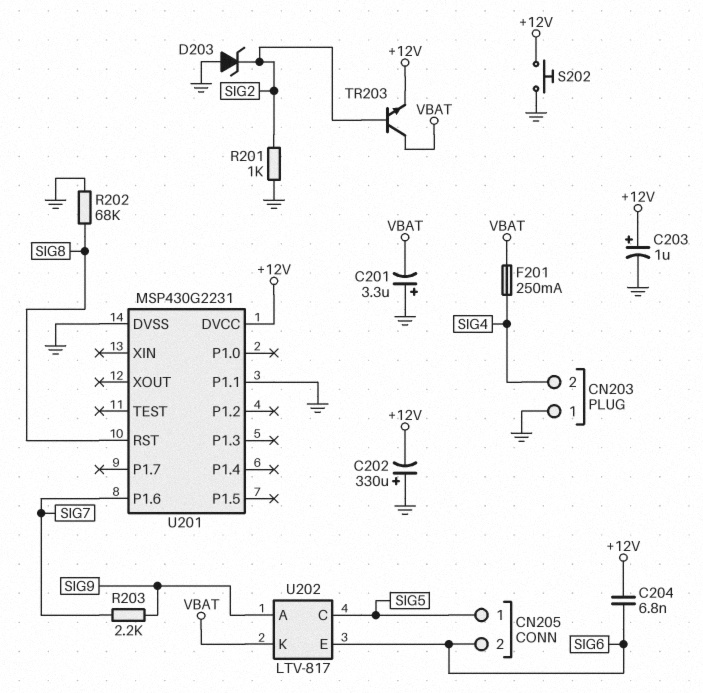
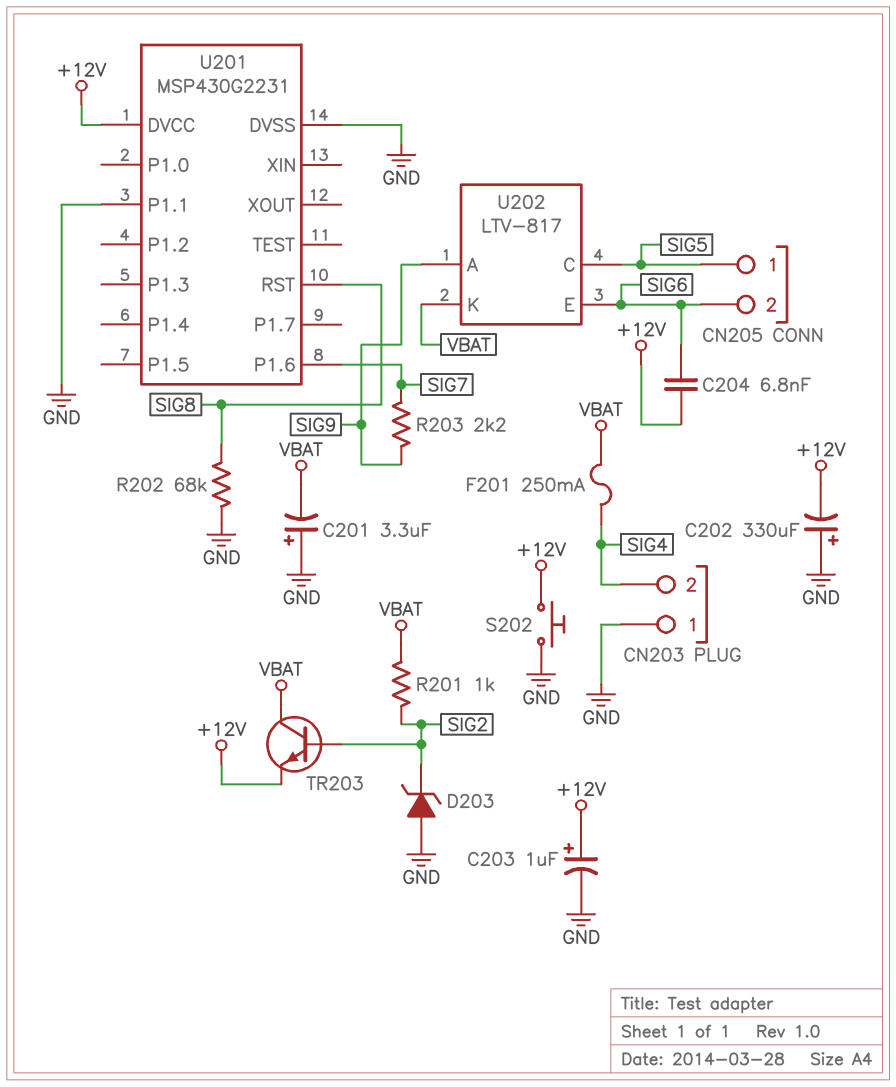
R201: 1k (GND, SIG2) -> 1k (SIG2, VBAT)

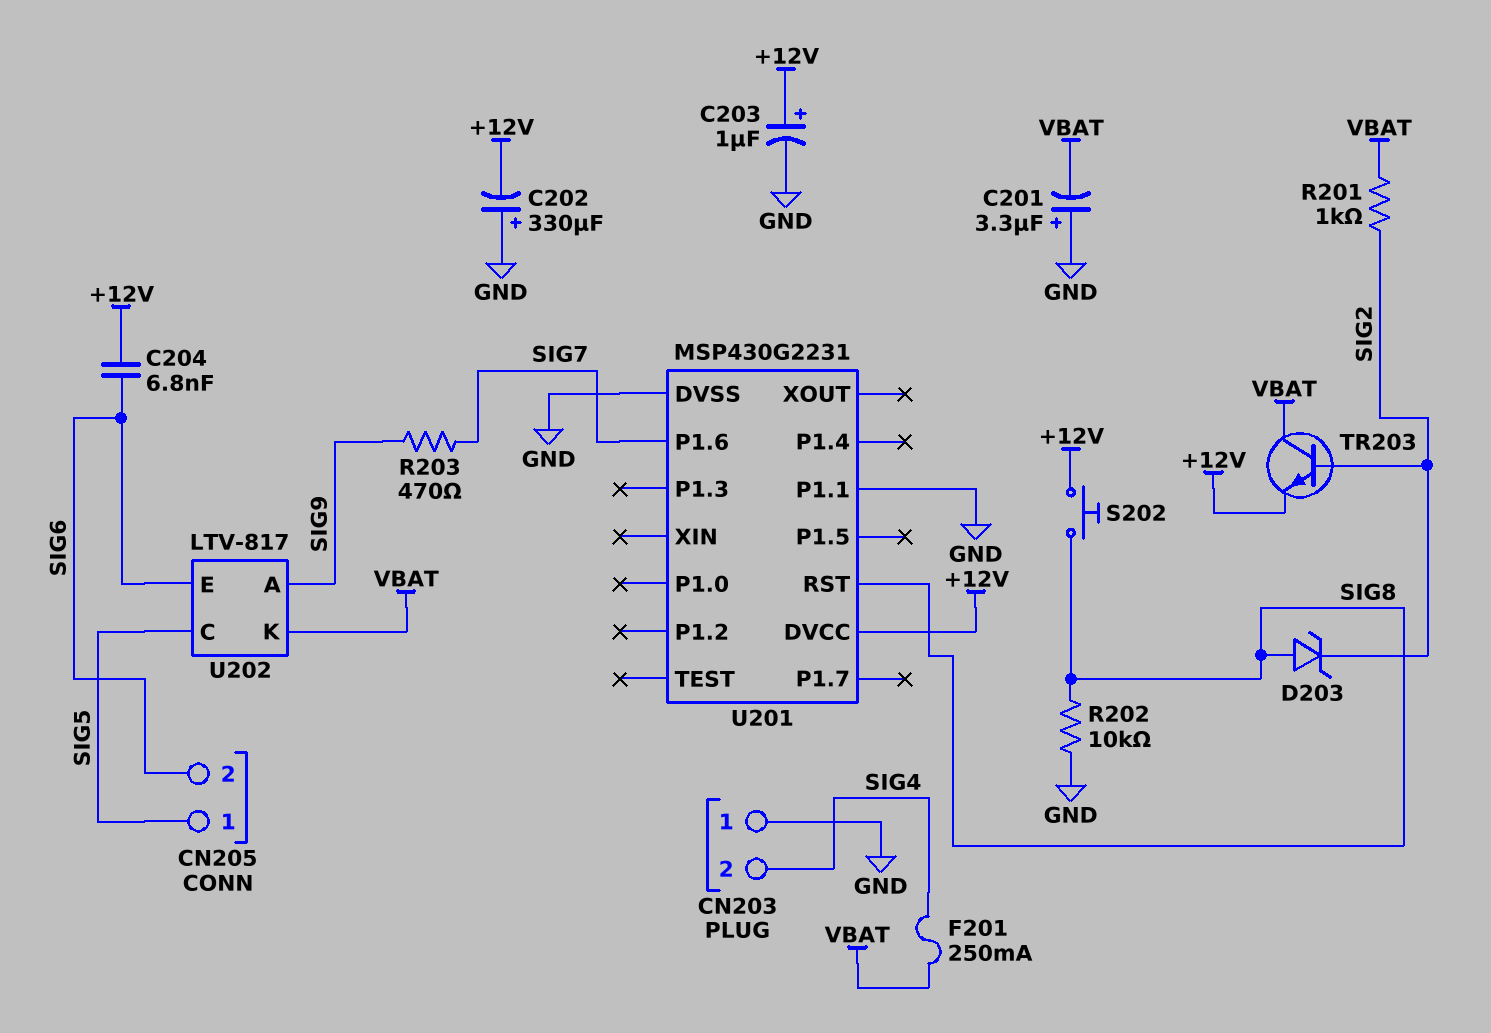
D203: zener (A GND, K SIG2) -> zener (A SIG8, K SIG2)
R202: 68k (GND, SIG8) -> 10k (GND, SIG8)
R203: 2.2k (SIG7, SIG9) -> 470 (SIG7, SIG9)
S202: button (+12V, GND) -> button (+12V, SIG8)

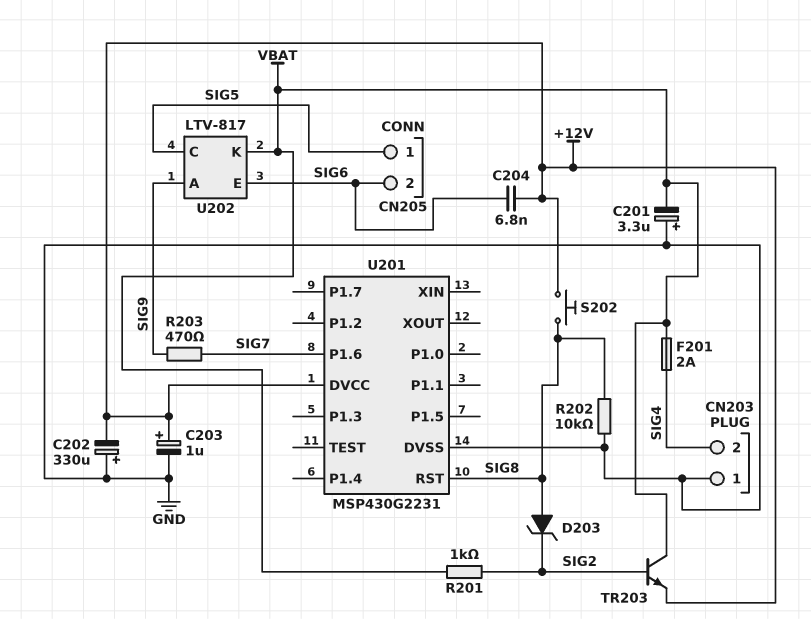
F201: 250mA (SIG4, VBAT) -> 2A (SIG4, VBAT)
U201 pin P1.1: GND -> none

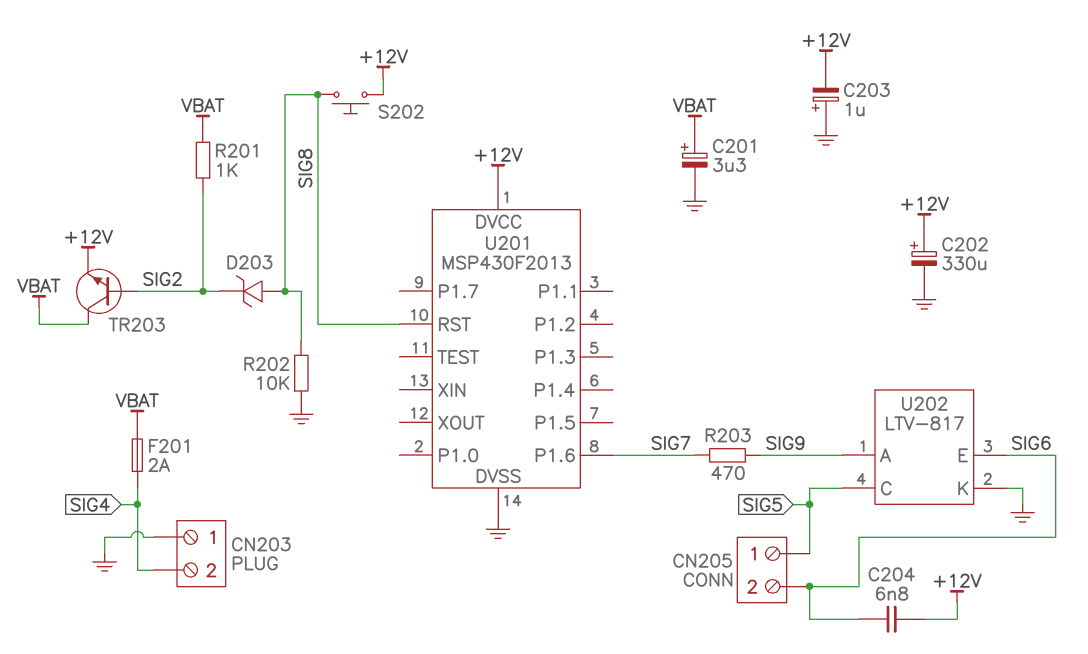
C201: 3.3uF (plus GND, minus VBAT) -> 3.3uF (plus VBAT, minus GND)
C202: 330uF (plus GND, minus +12V) -> 330uF (plus +12V, minus GND)
C203: 1uF (plus +12V, minus GND) -> 1uF (plus GND, minus +12V)
U201: MSP430G2231 -> MSP430F2013
U202 pin K: VBAT -> GND

